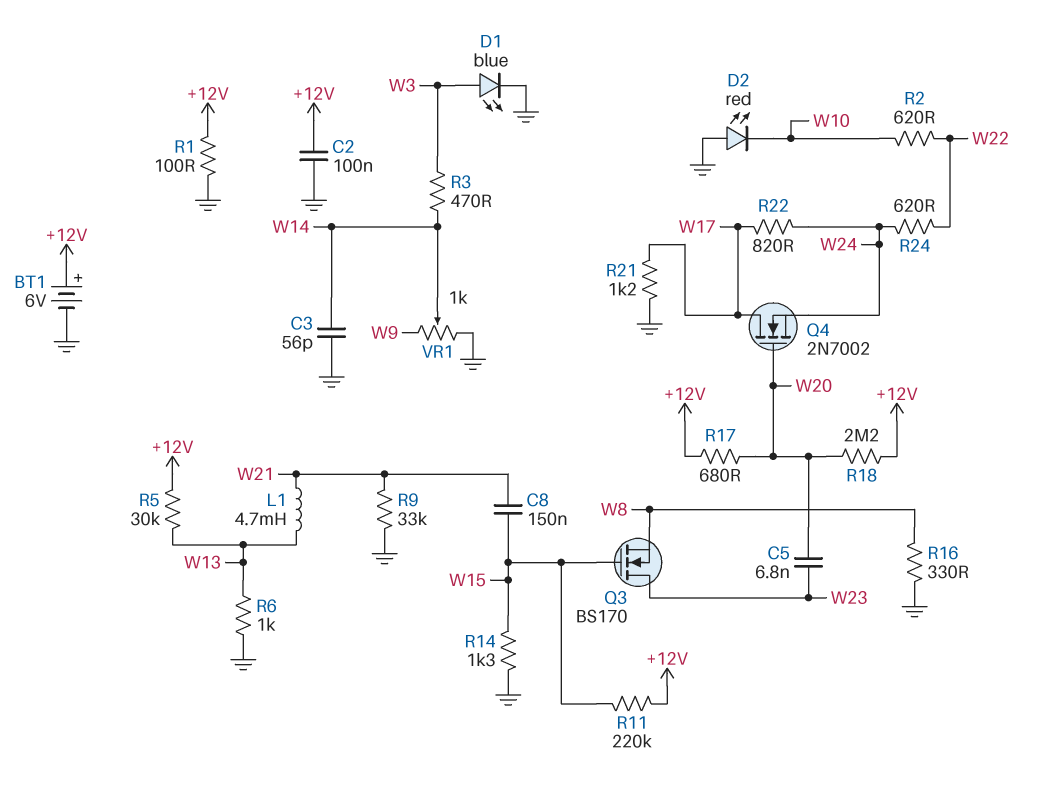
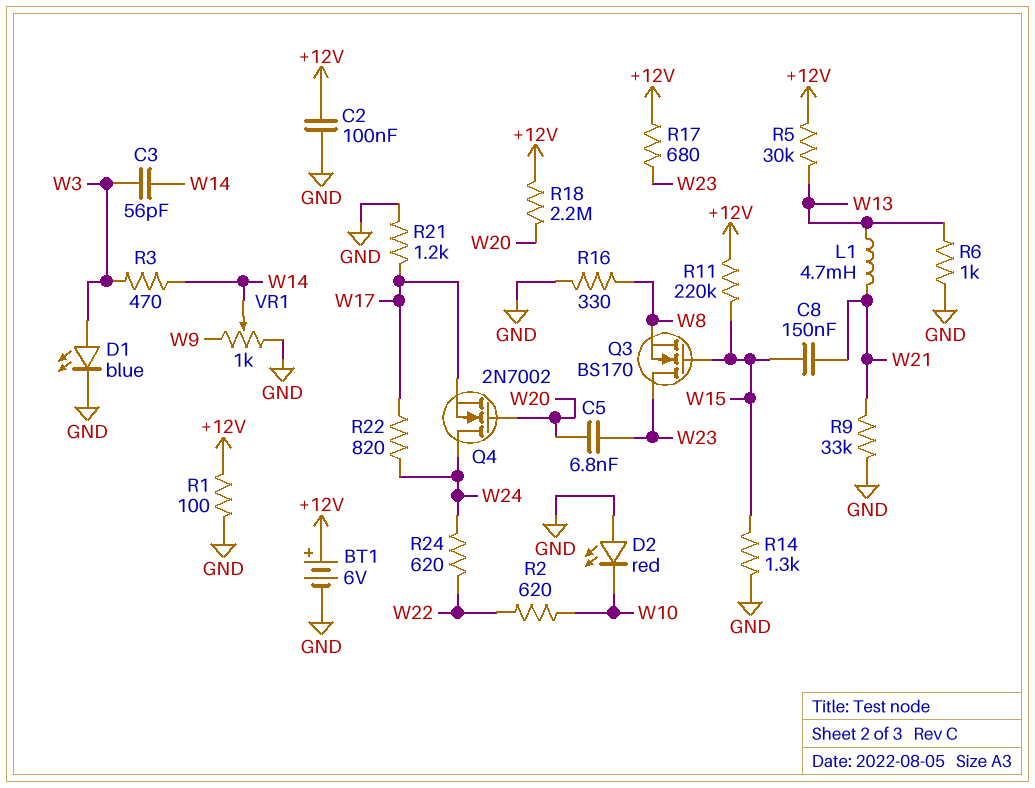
C3: 56pF (GND, W14) -> 56pF (W3, W14)
Q4: NMOS 2N7002 (G W20, D W17, S W24) -> NMOS 2N7002 (G W20, D W24, S W17)
R17: 680 (+12V, W20) -> 680 (+12V, W23)

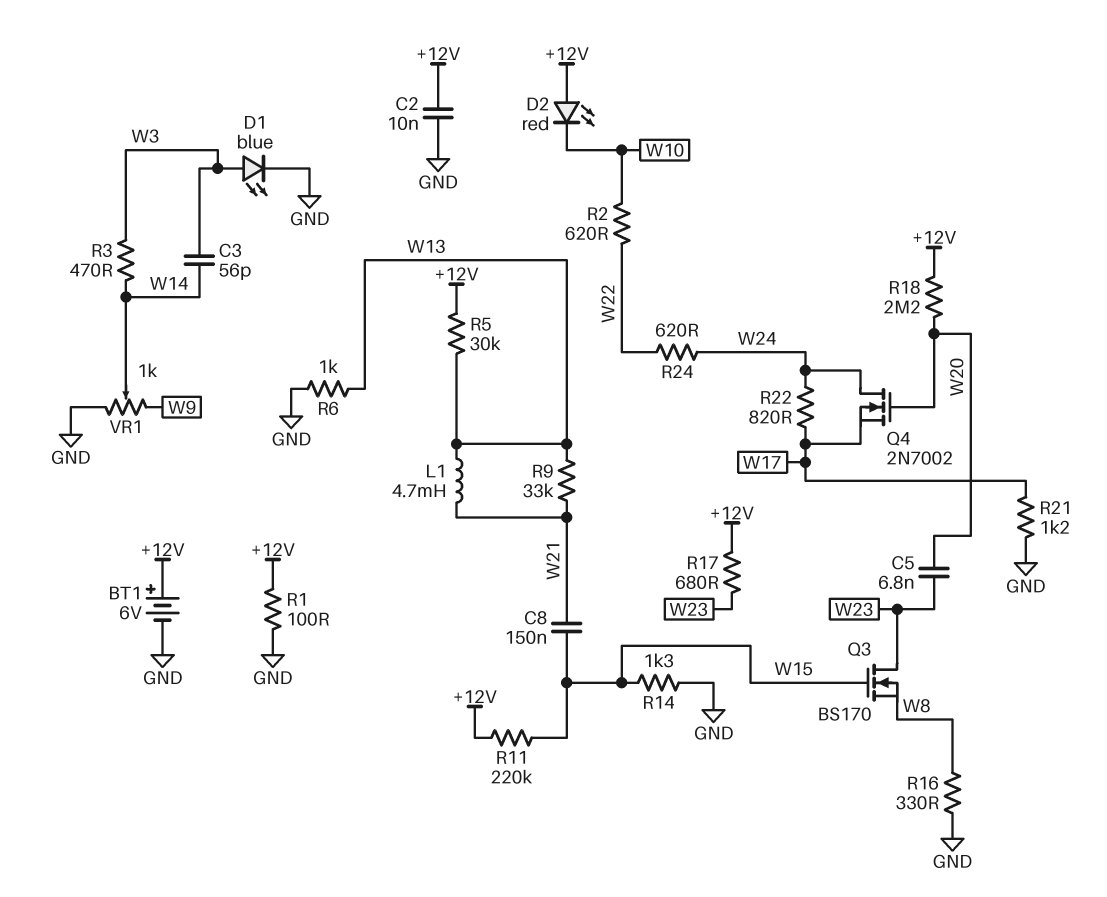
C2: 100nF (+12V, GND) -> 10nF (+12V, GND)
D2: LED red (A GND, K W10) -> LED red (A +12V, K W10)
R9: 33k (GND, W21) -> 33k (W13, W21)

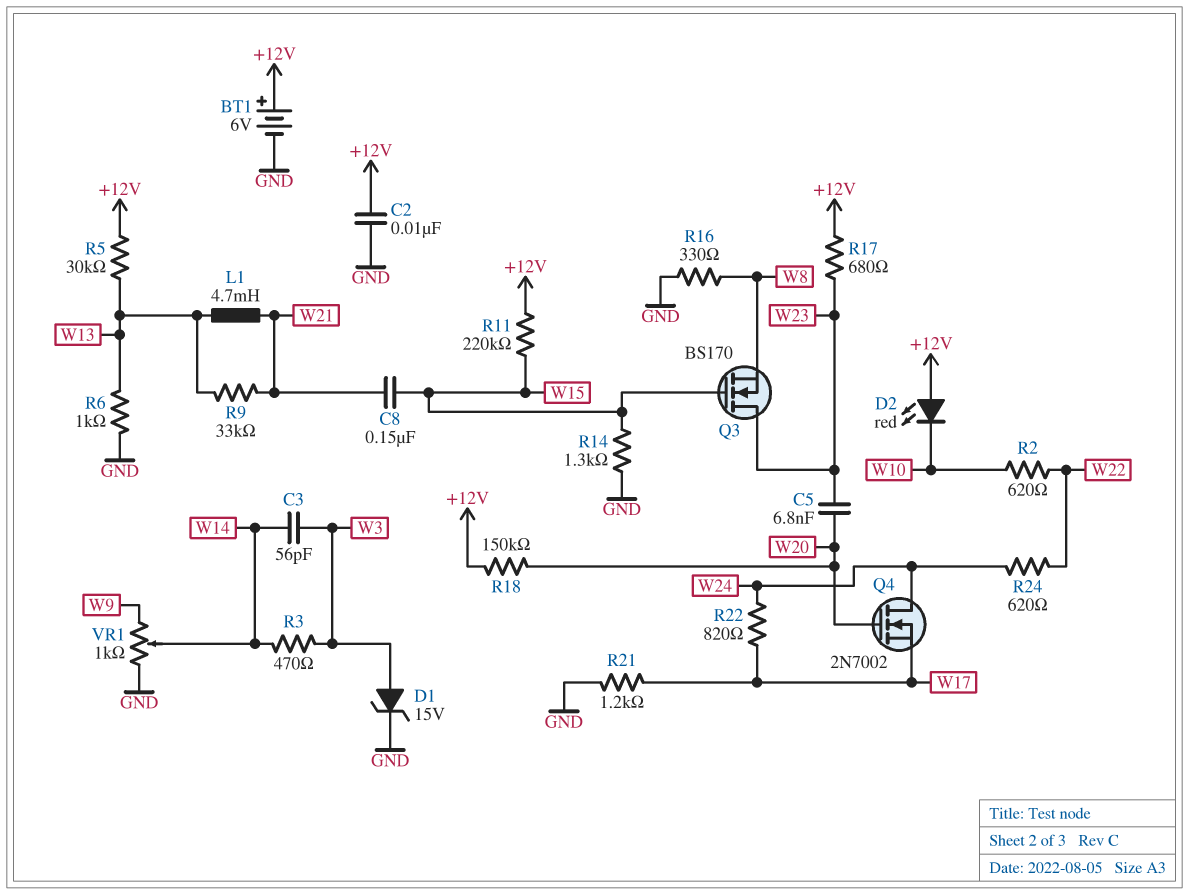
D1: LED blue (A W3, K GND) -> zener 15V (A W3, K GND)
R1: 100 (+12V, GND) -> none
R18: 2.2M (+12V, W20) -> 150k (+12V, W20)

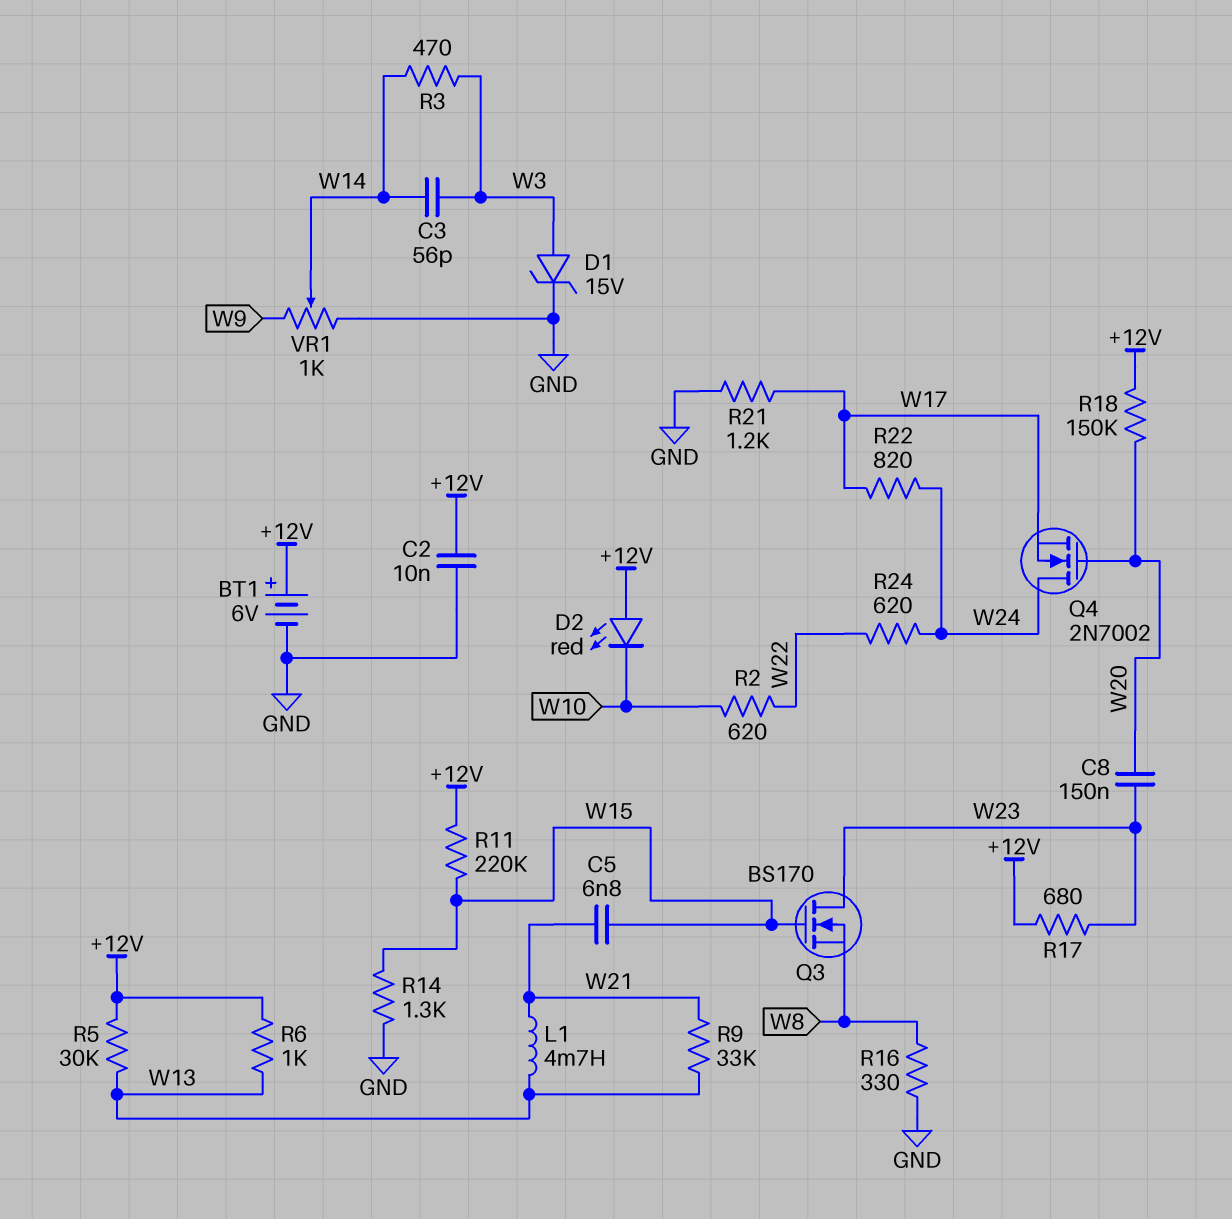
C5: 6.8nF (W20, W23) -> 6.8nF (W15, W21)
C8: 150nF (W15, W21) -> 150nF (W20, W23)
R6: 1k (GND, W13) -> 1k (+12V, W13)

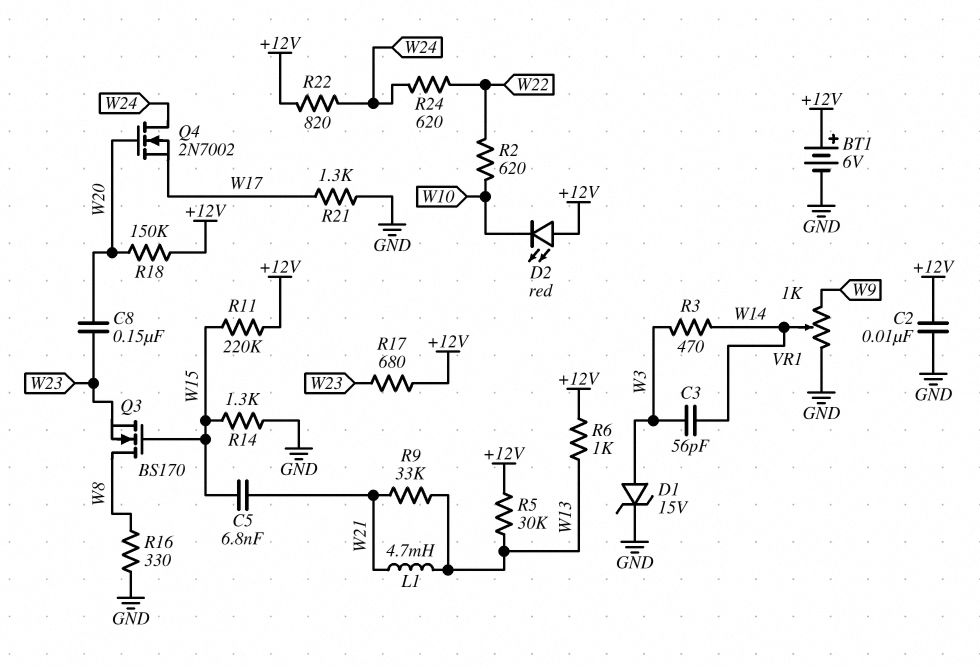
Q3: NMOS BS170 (G W15, D W23, S W8) -> NMOS BS170 (G W15, D W8, S W23)
R21: 1.2k (GND, W17) -> 1.3k (GND, W17)
R22: 820 (W17, W24) -> 820 (+12V, W24)

